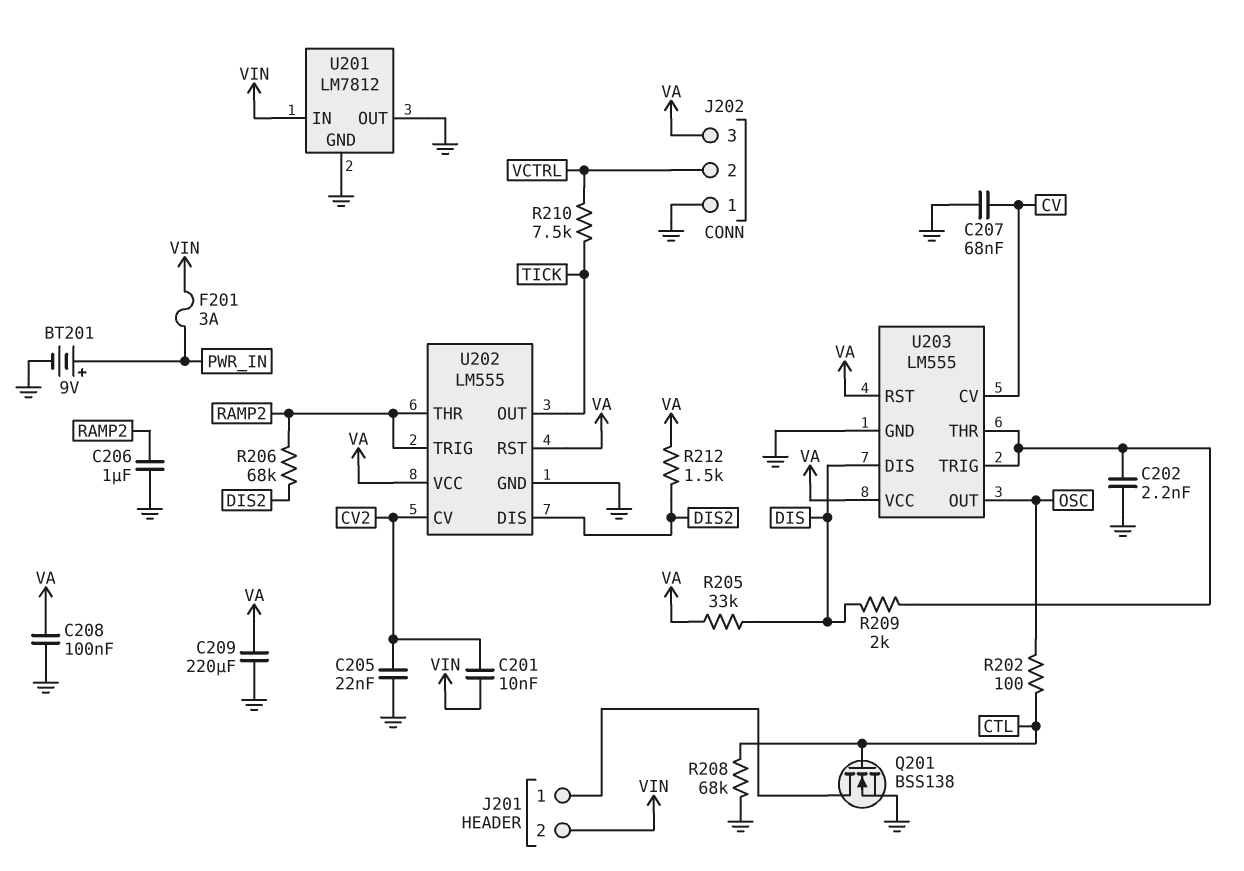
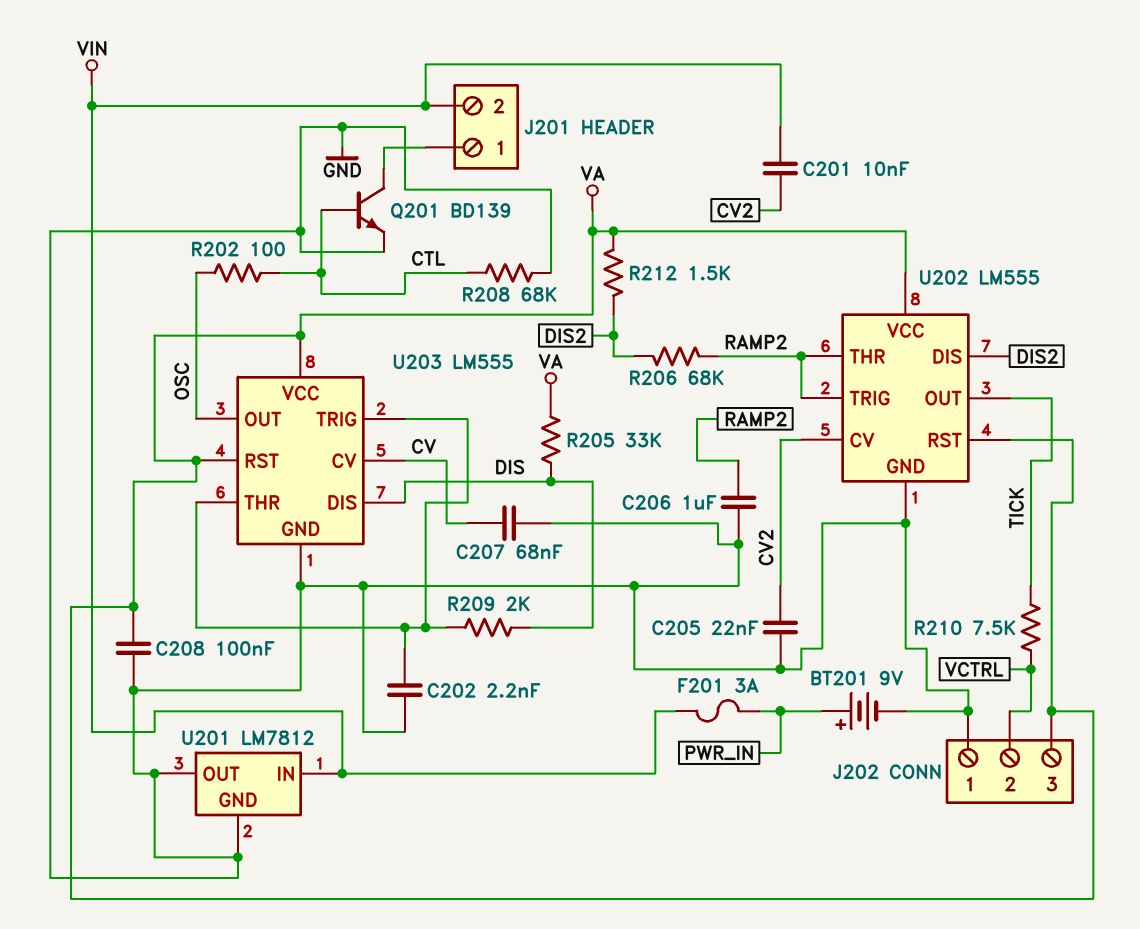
C209: 220uF (GND, VA) -> none
Q201: NMOS BSS138 (G CTL, D J201/1, S GND) -> NPN BD139 (B CTL, C J201/1, E GND)

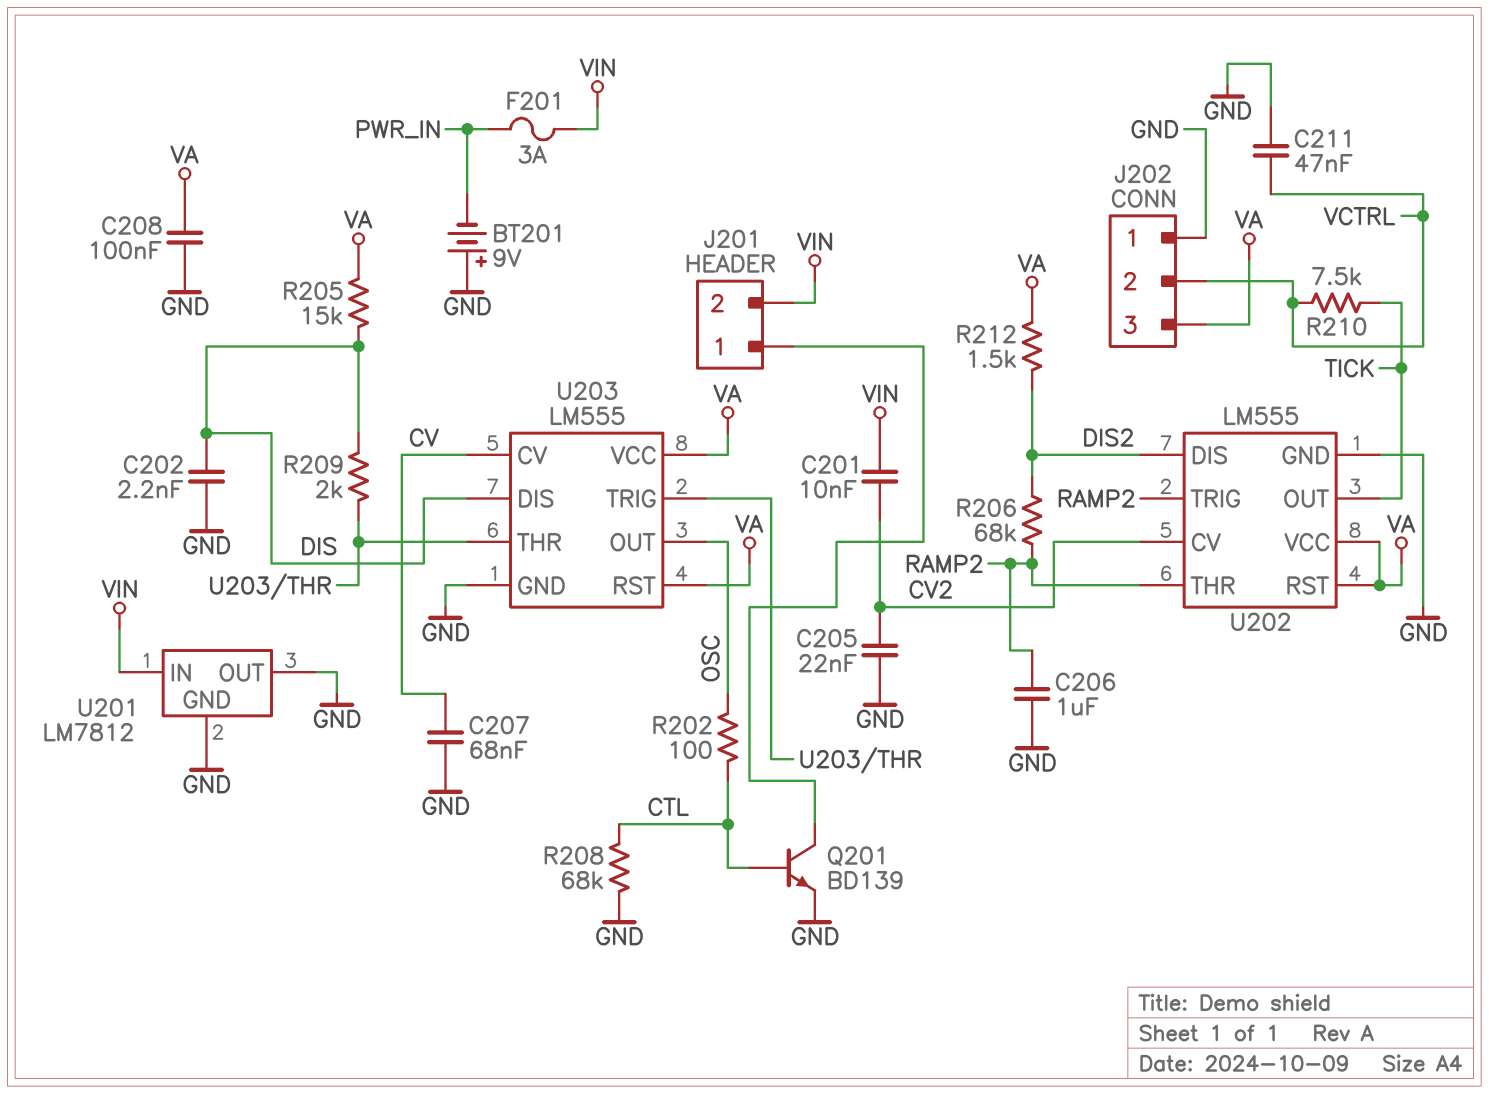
BT201: 9V (plus PWR_IN, minus GND) -> 9V (plus GND, minus PWR_IN)
C202: 2.2nF (GND, U203/THR) -> 2.2nF (DIS, GND)
C211: none -> 47nF (GND, VCTRL)
R205: 33k (DIS, VA) -> 15k (DIS, VA)

